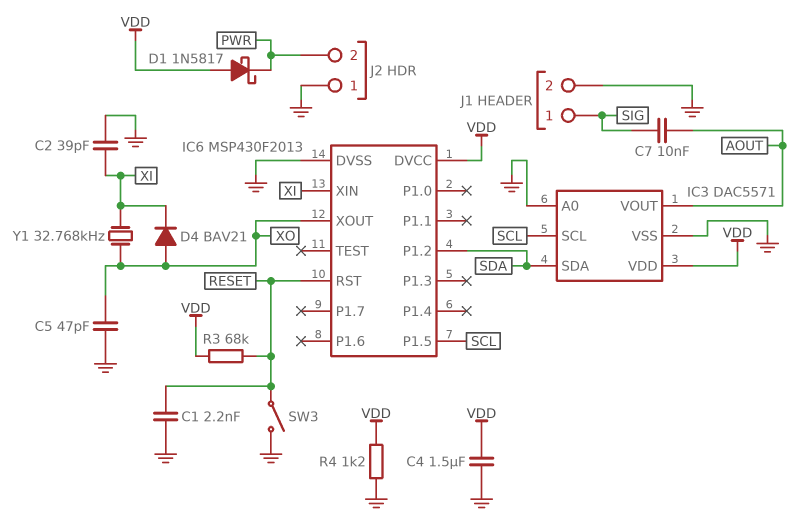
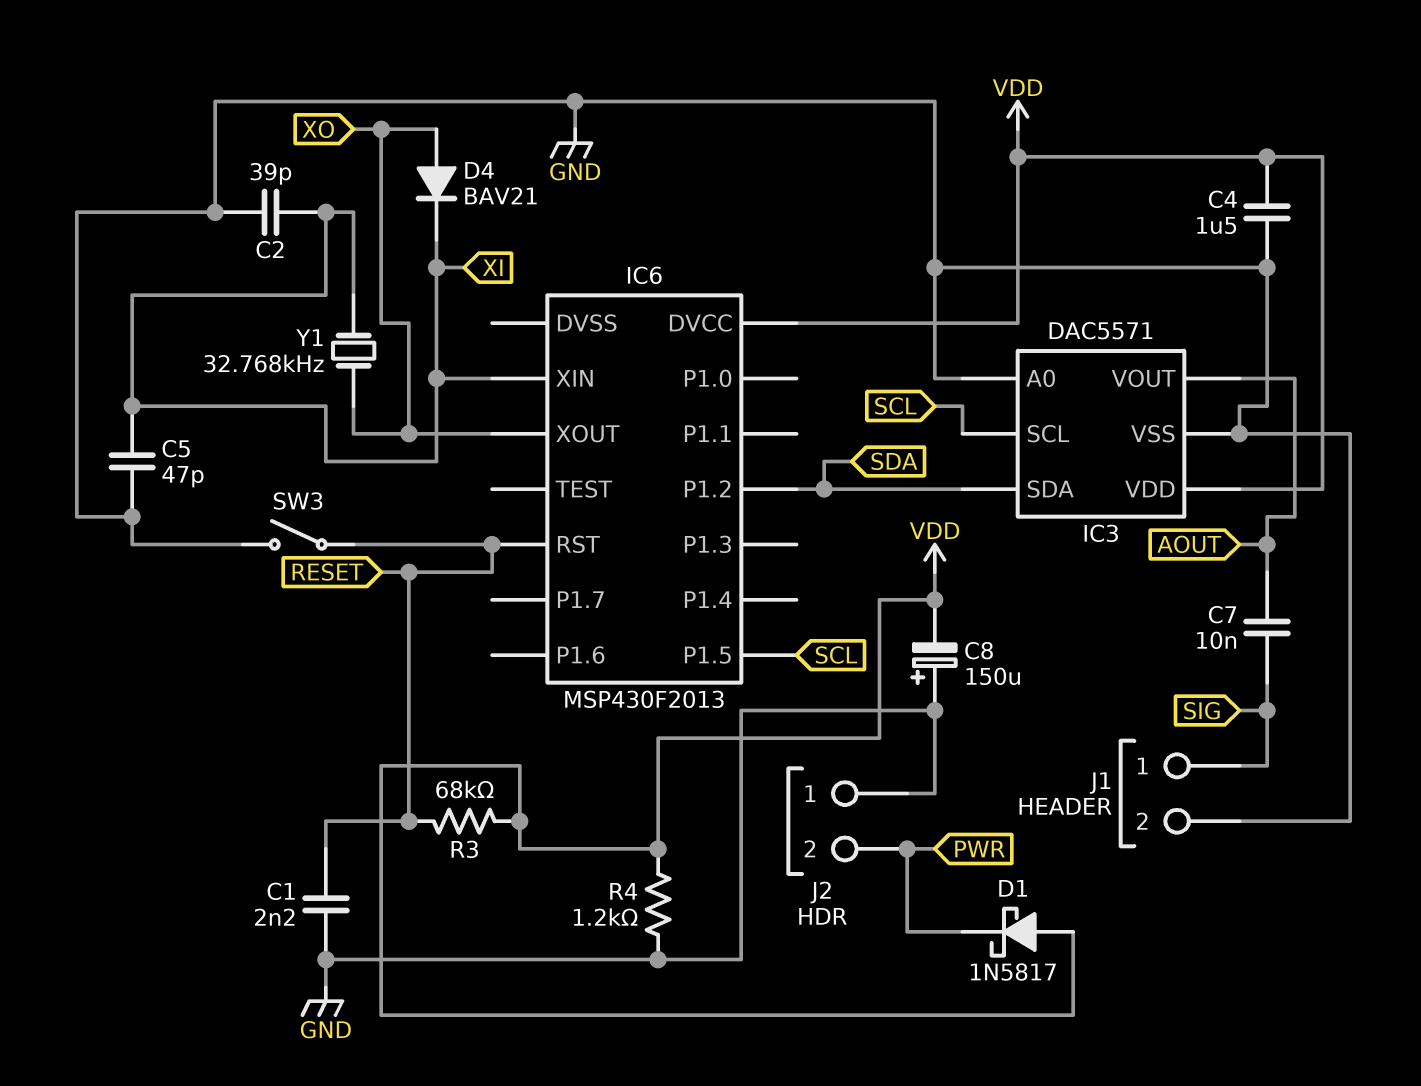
C5: 47pF (GND, XO) -> 47pF (GND, XI)
C8: none -> 150uF (plus GND, minus VDD)
IC6 pin DVSS: GND -> none

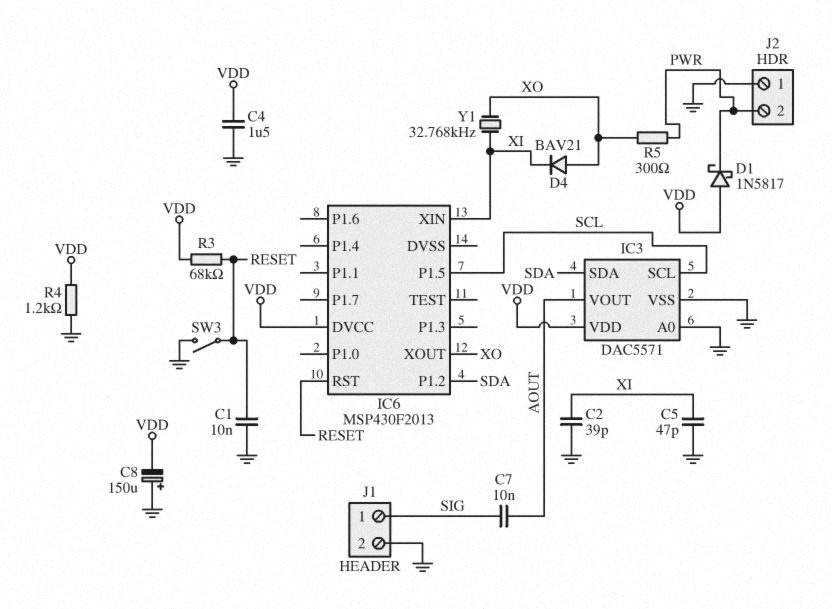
C1: 2.2nF (GND, RESET) -> 10nF (GND, RESET)
R5: none -> 300 (PWR, XO)

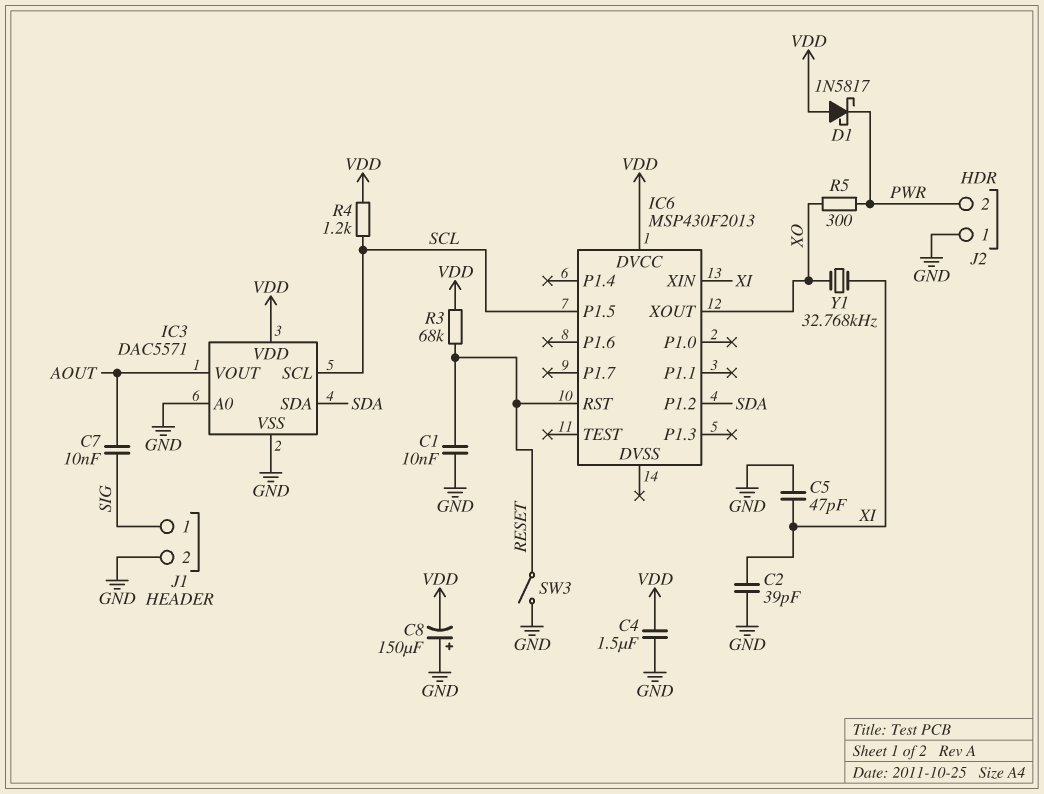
D4: diode BAV21 (A XO, K XI) -> none
R4: 1.2k (GND, VDD) -> 1.2k (SCL, VDD)

